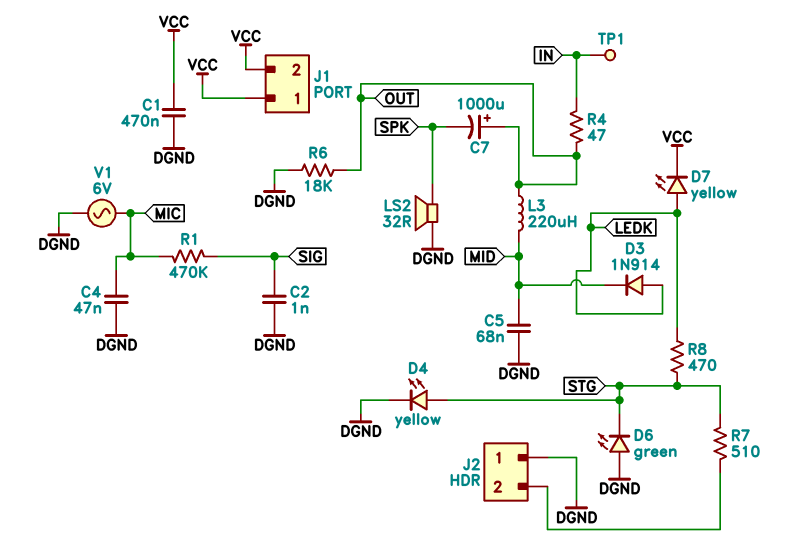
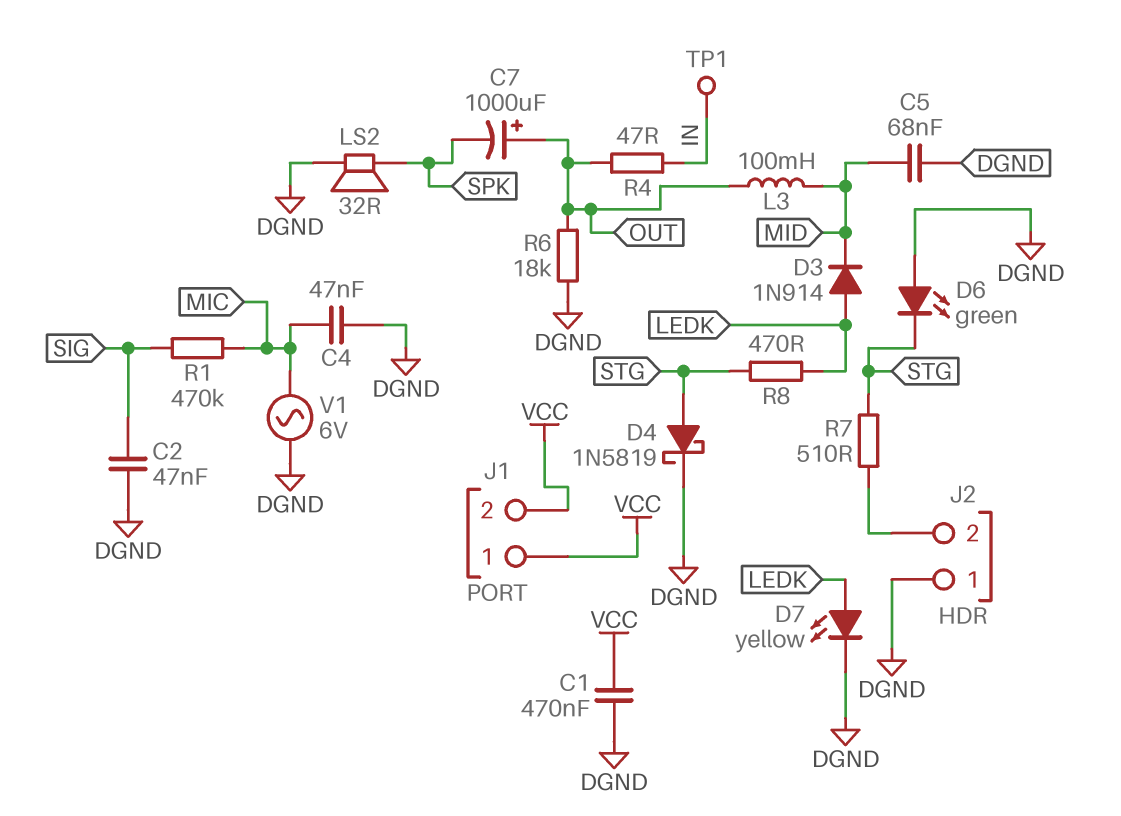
C2: 1nF (DGND, SIG) -> 47nF (DGND, SIG)
D4: LED yellow (A STG, K DGND) -> schottky 1N5819 (A STG, K DGND)
D7: LED yellow (A LEDK, K VCC) -> LED yellow (A LEDK, K DGND)
L3: 220uH (MID, OUT) -> 100mH (MID, OUT)

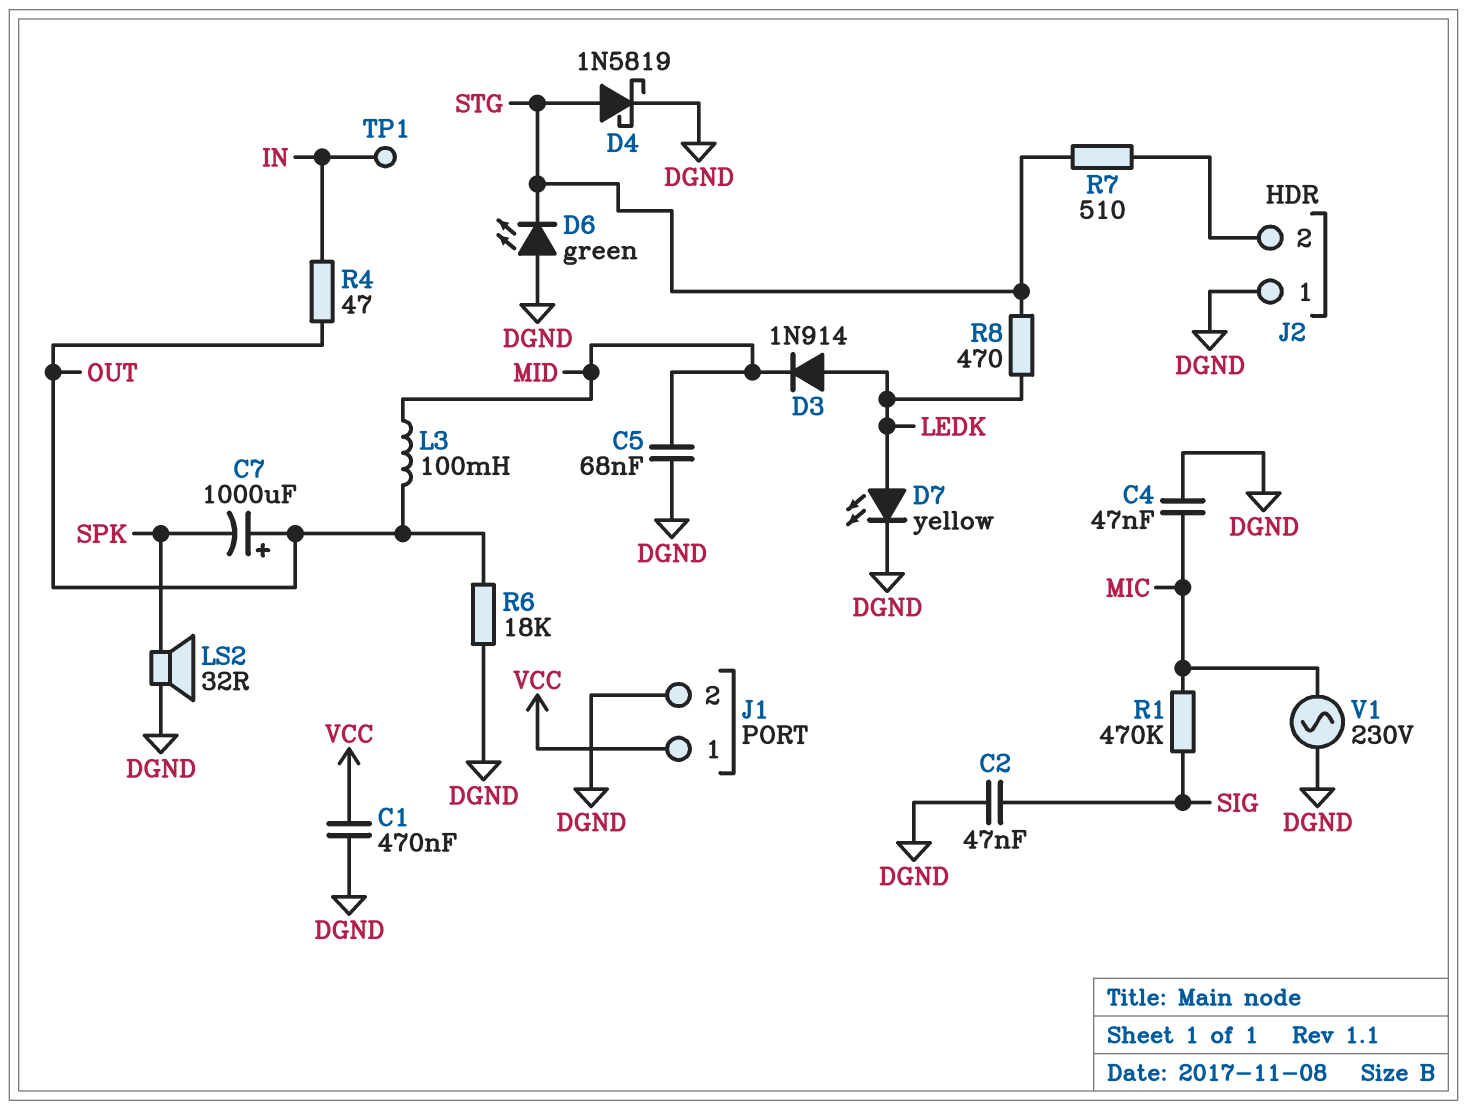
J1 pin 2: VCC -> DGND
V1: AC 6V (DGND, MIC) -> AC 230V (DGND, MIC)

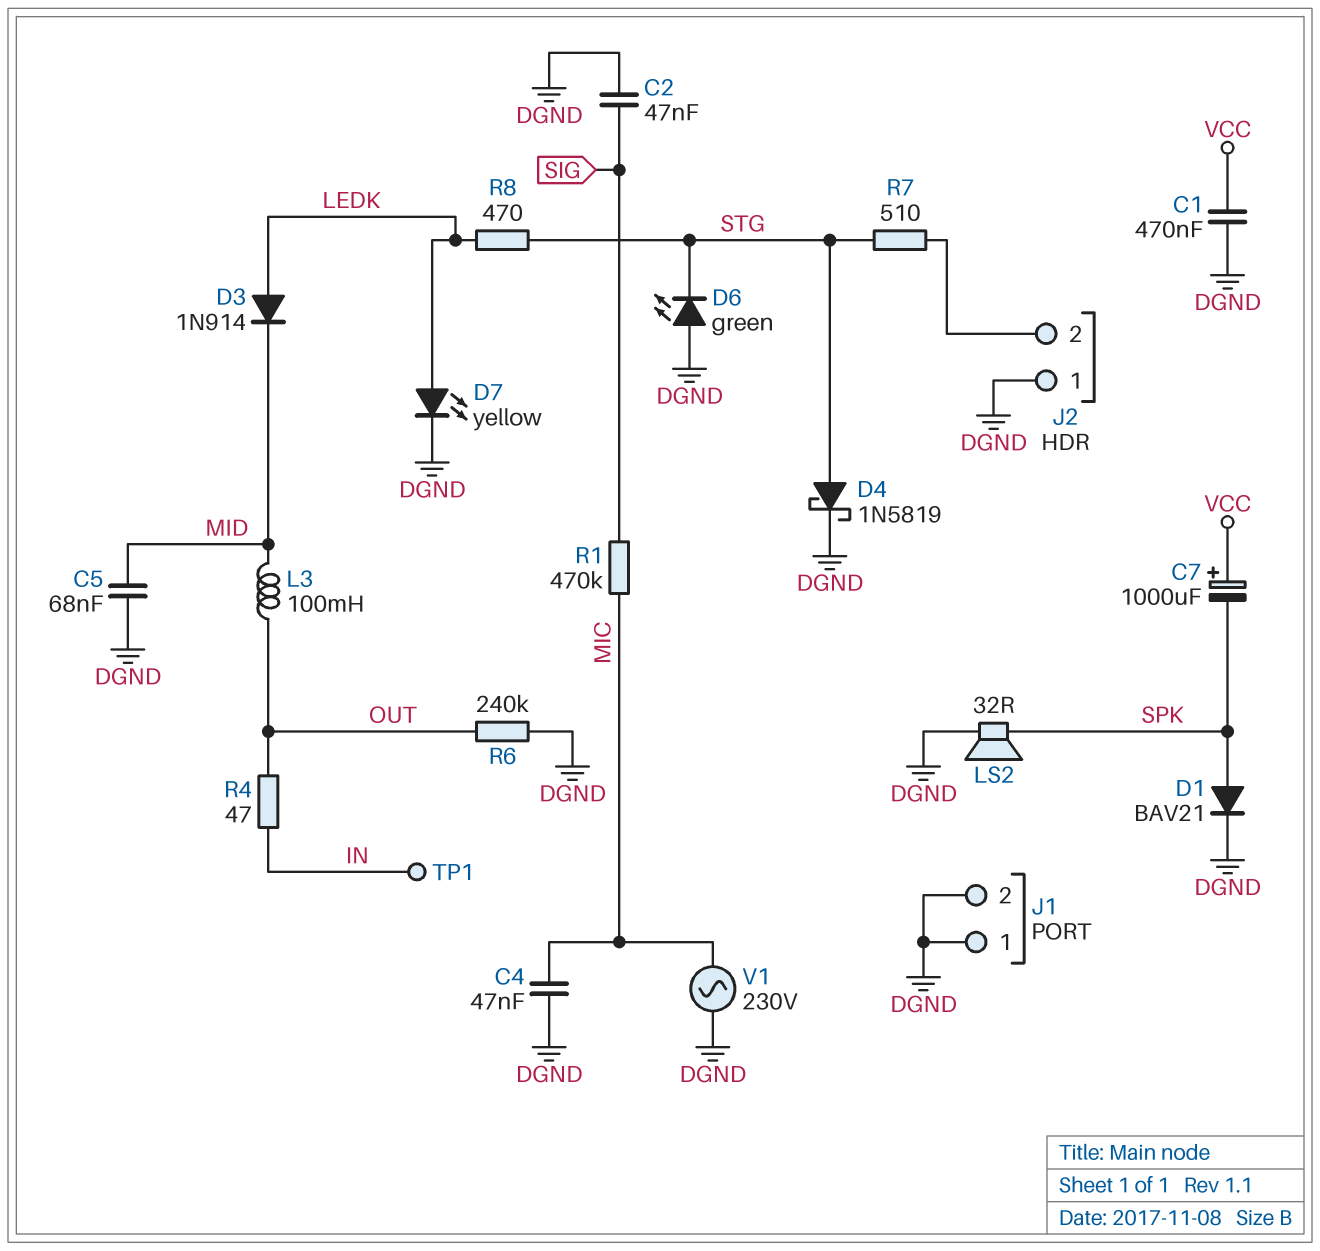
C7: 1000uF (plus OUT, minus SPK) -> 1000uF (plus VCC, minus SPK)
D1: none -> diode BAV21 (A SPK, K DGND)
J1 pin 1: VCC -> DGND
R6: 18k (DGND, OUT) -> 240k (DGND, OUT)

